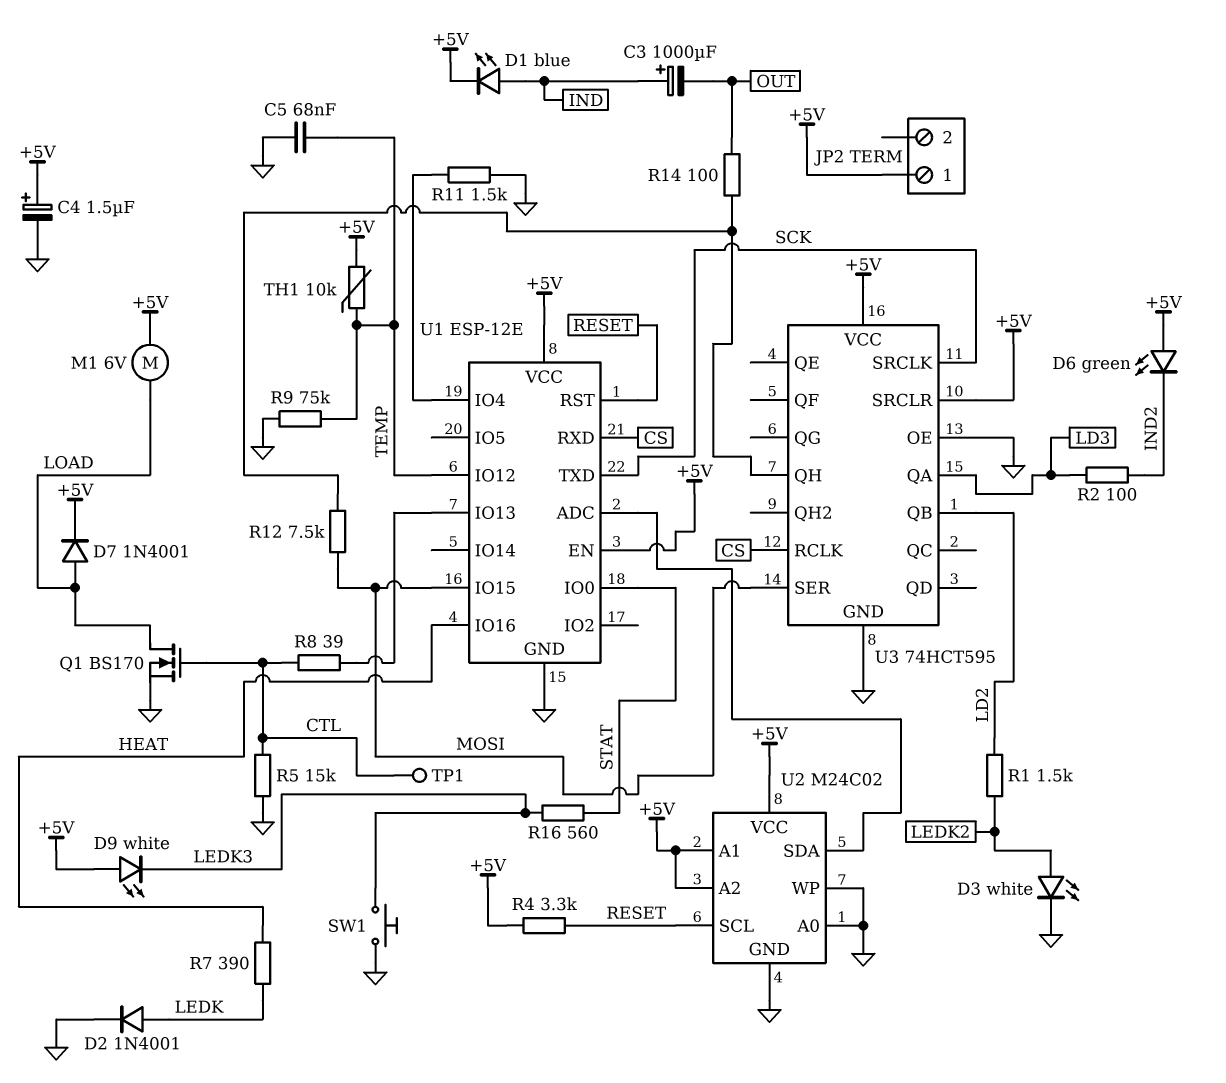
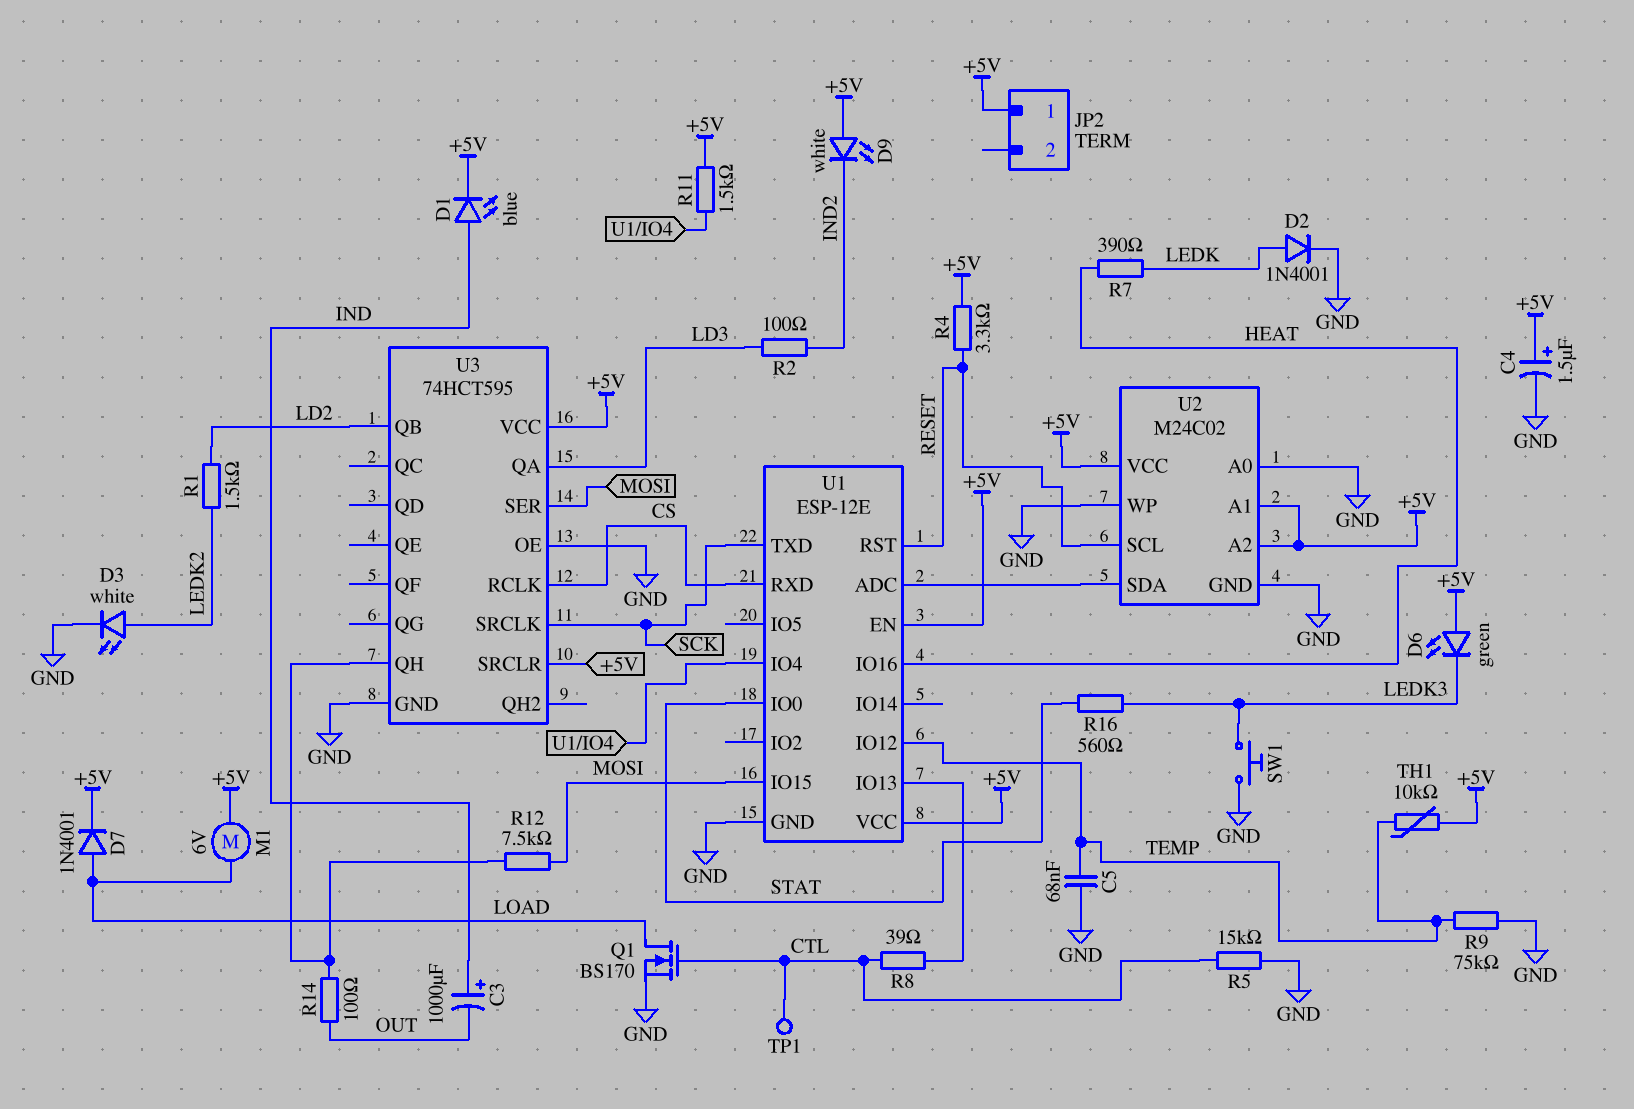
D6: LED green (A +5V, K IND2) -> LED green (A +5V, K LEDK3)
D9: LED white (A +5V, K LEDK3) -> LED white (A +5V, K IND2)
R11: 1.5k (GND, U1/IO4) -> 1.5k (+5V, U1/IO4)

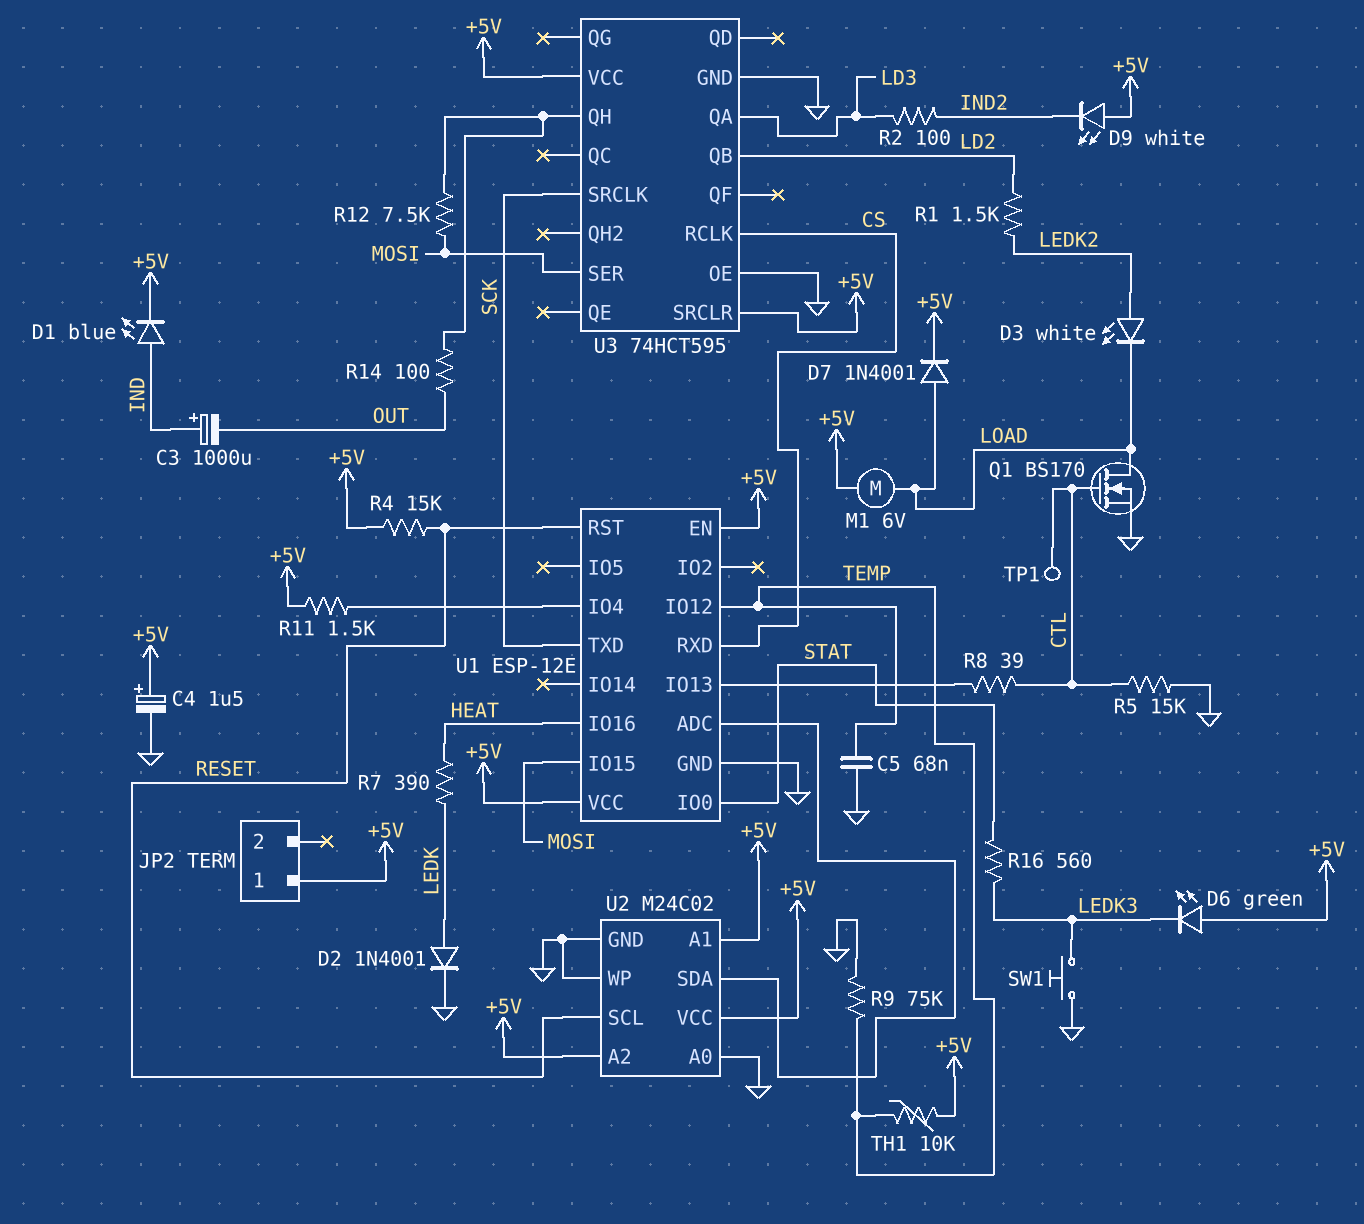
D3: LED white (A LEDK2, K GND) -> LED white (A LEDK2, K LOAD)
R4: 3.3k (+5V, RESET) -> 15k (+5V, RESET)

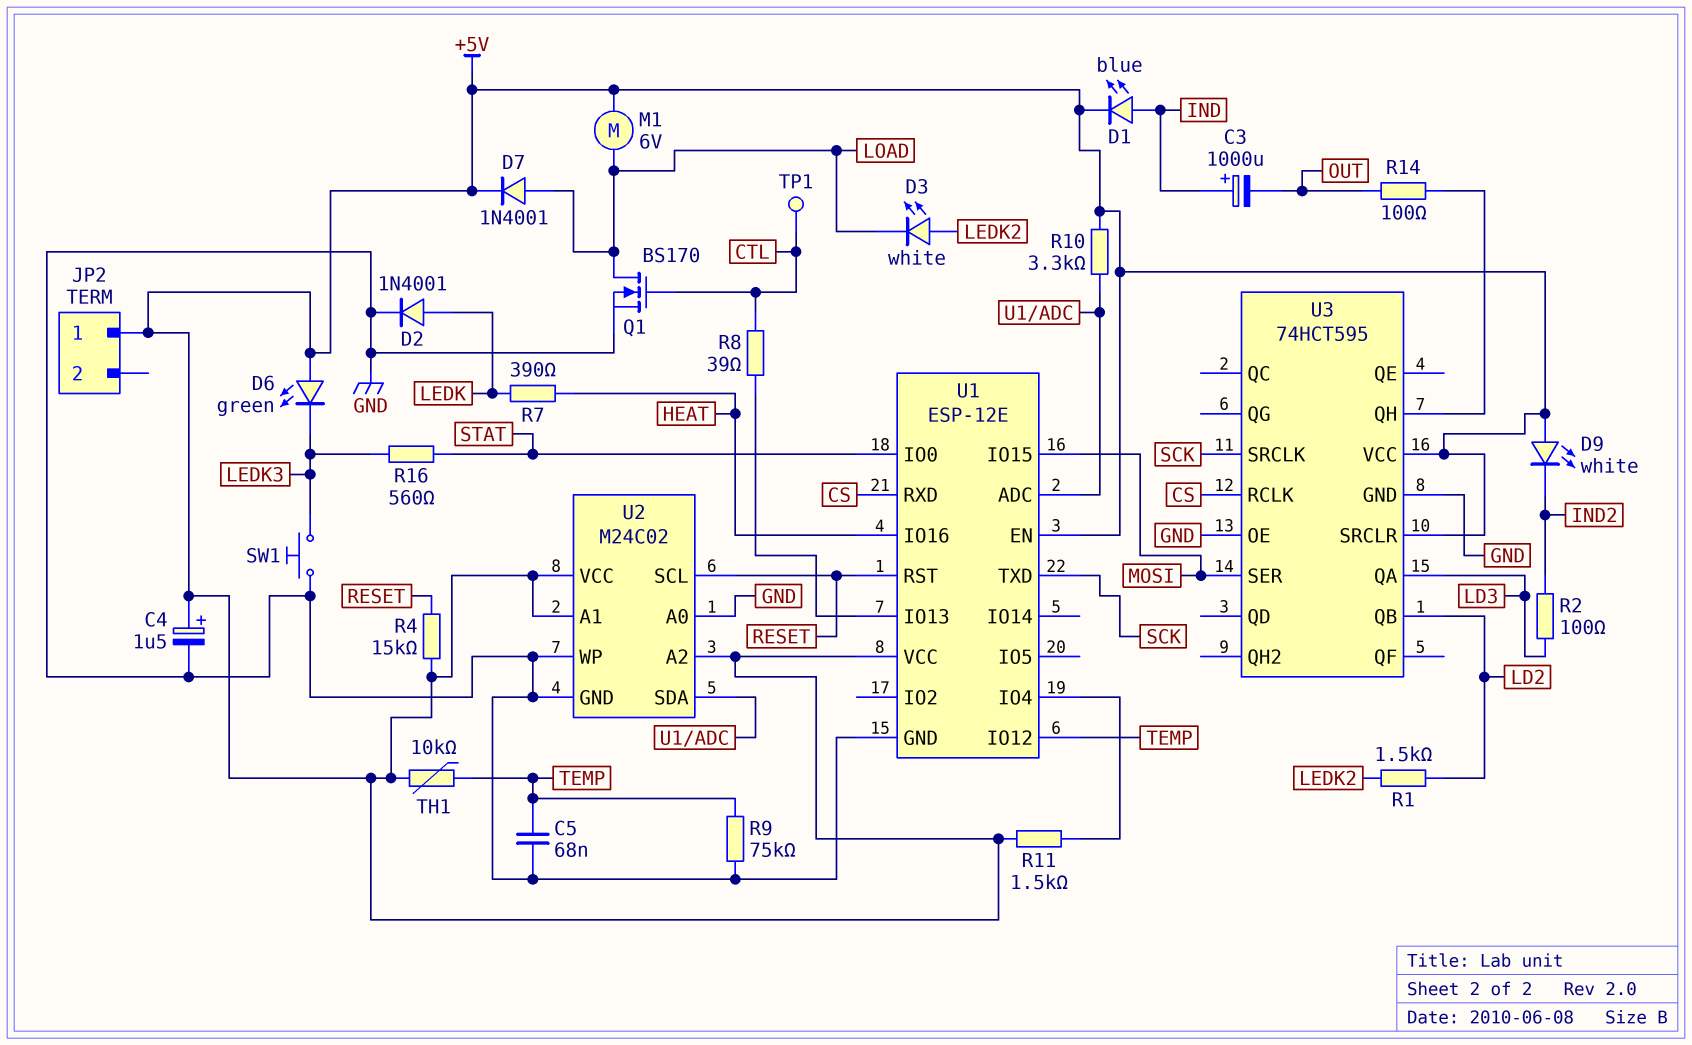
R5: 15k (CTL, GND) -> none
R10: none -> 3.3k (+5V, U1/ADC)
R12: 7.5k (MOSI, U3/QH) -> none

